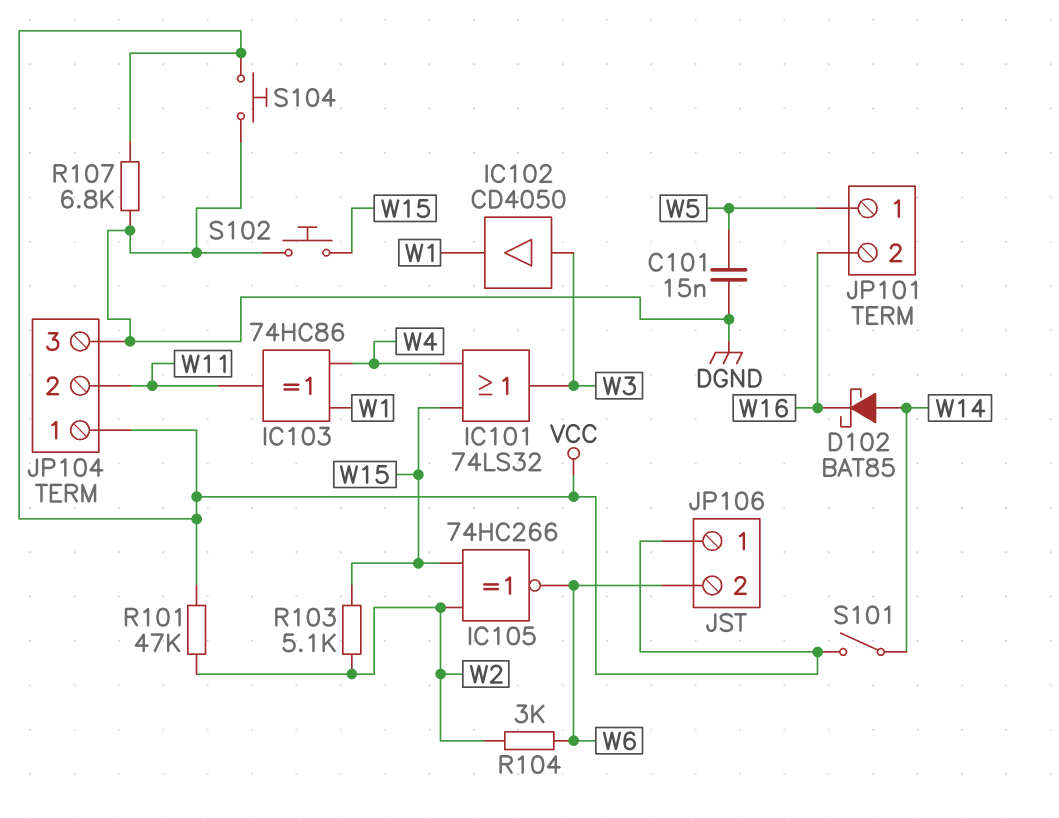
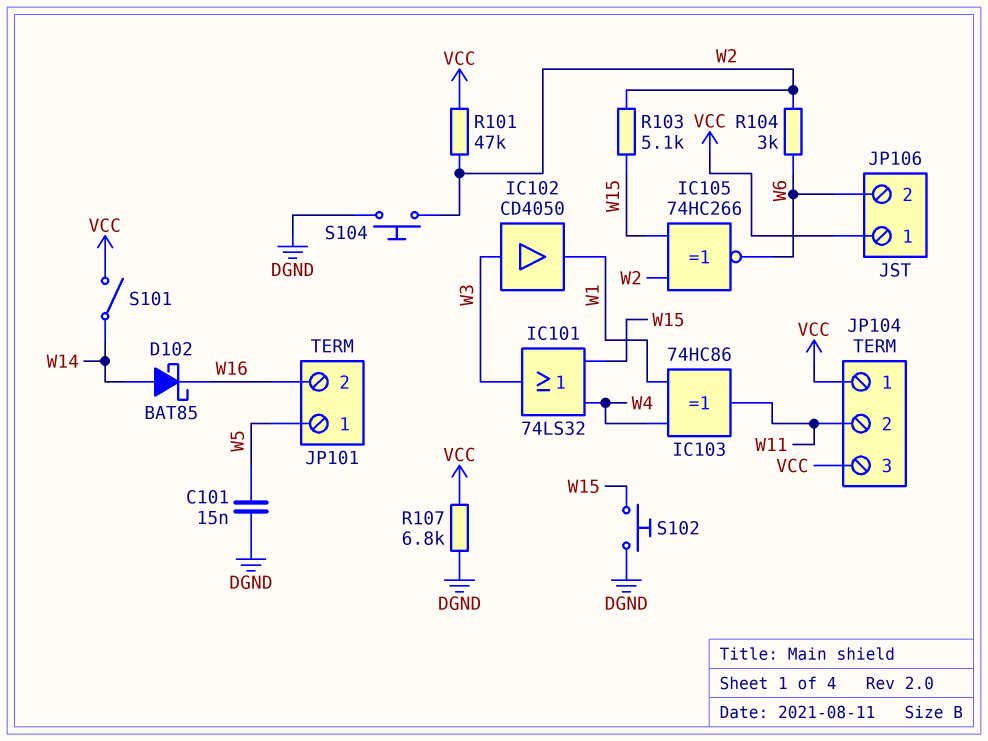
JP104 pin 3: DGND -> VCC
S104: button (DGND, VCC) -> button (DGND, W2)

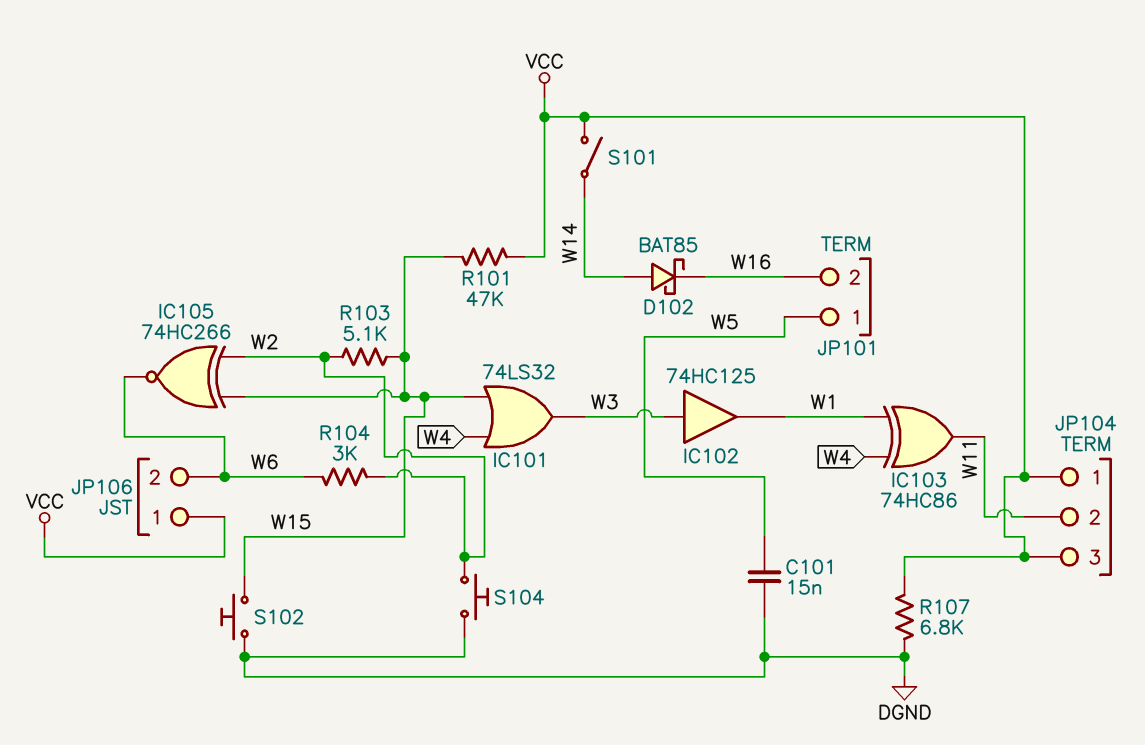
IC102: buffer CD4050 (in W3, out W1) -> buffer 74HC125 (in W3, out W1)
R101: 47k (VCC, W2) -> 47k (VCC, W15)

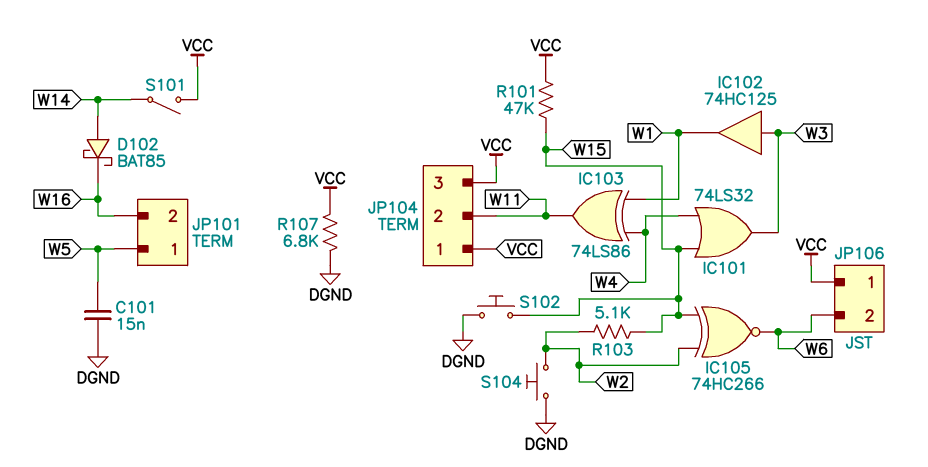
IC103: XOR 74HC86 (in W1, in W4, out W11) -> XOR 74LS86 (in W1, in W4, out W11)
R104: 3k (W2, W6) -> none

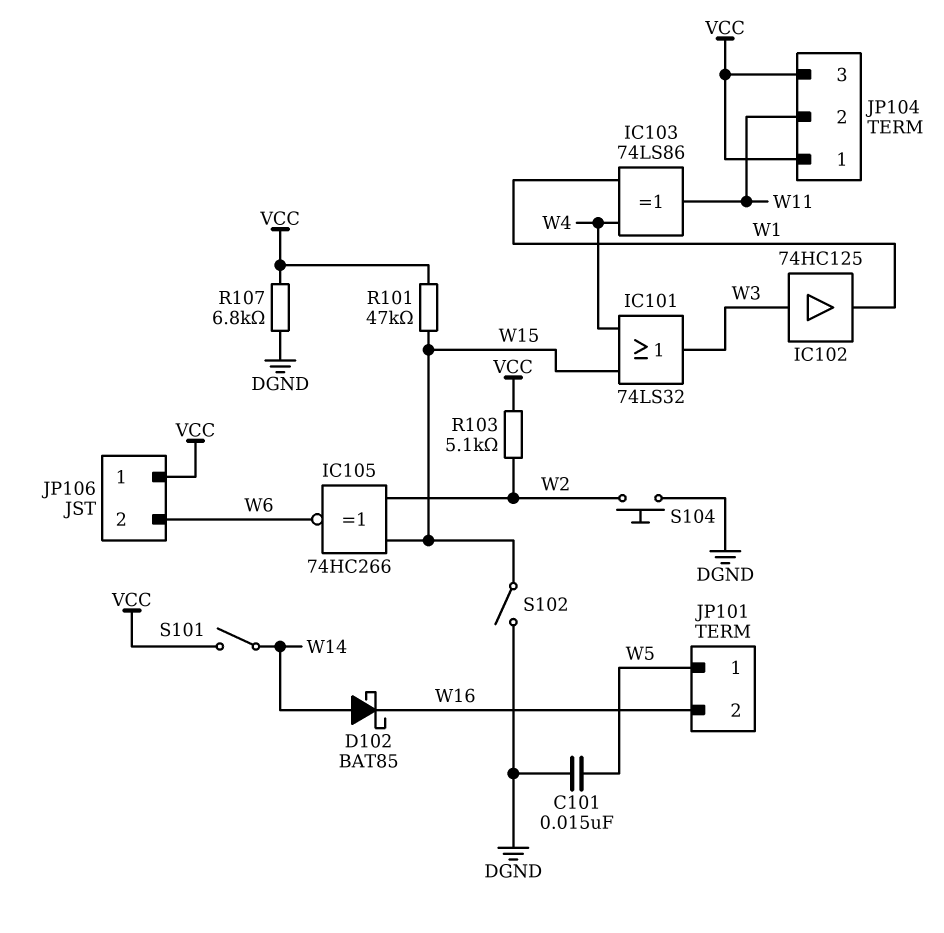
R103: 5.1k (W2, W15) -> 5.1k (VCC, W2)
S102: button (DGND, W15) -> switch (DGND, W15)

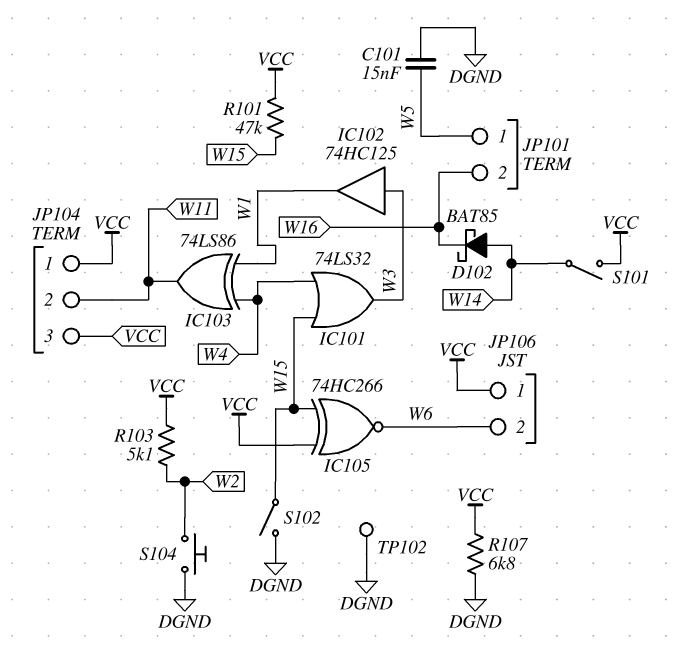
IC105: XNOR 74HC266 (in W2, in W15, out W6) -> XNOR 74HC266 (in VCC, in W15, out W6)
TP102: none -> test point (DGND)

